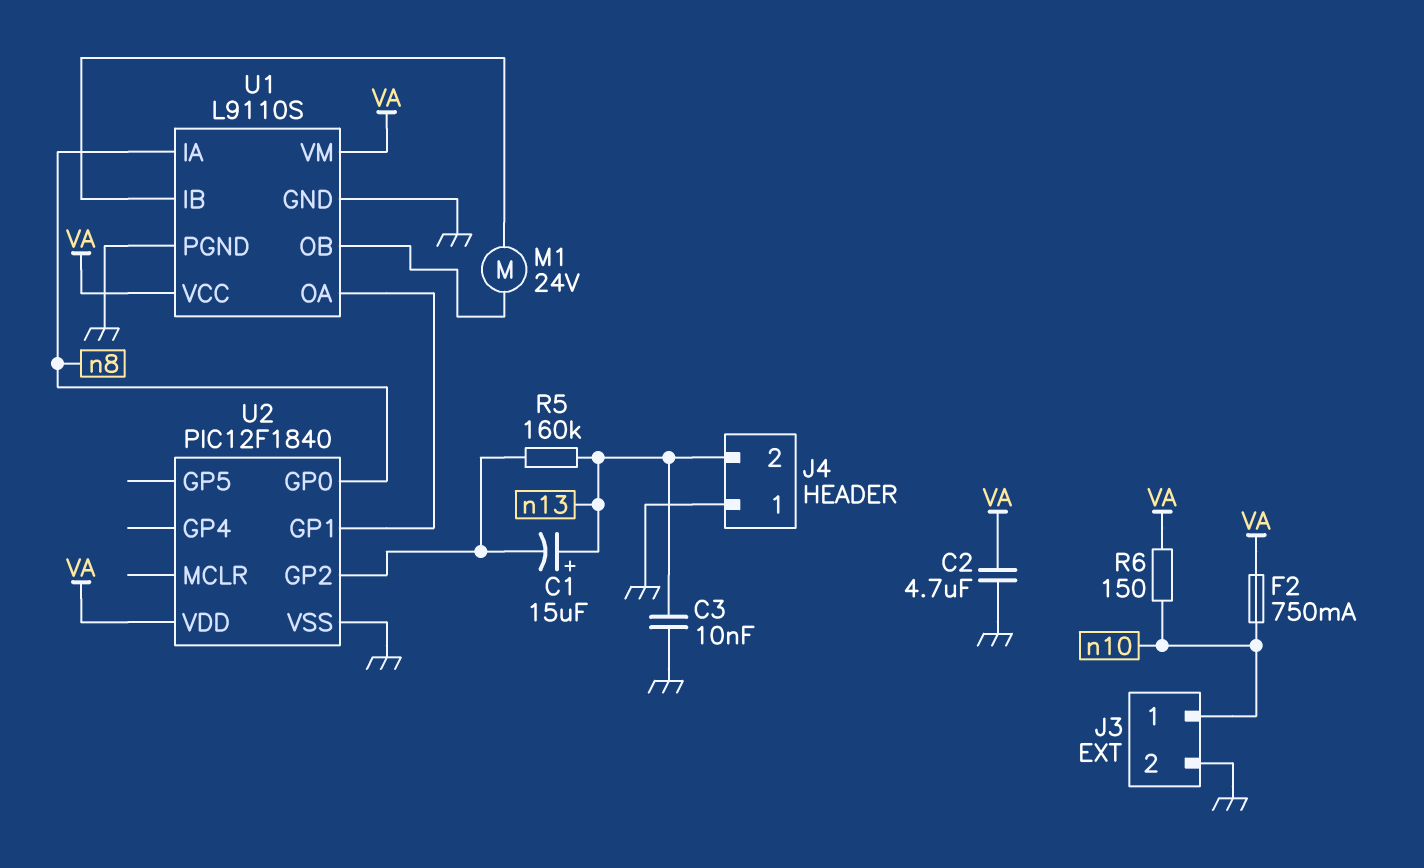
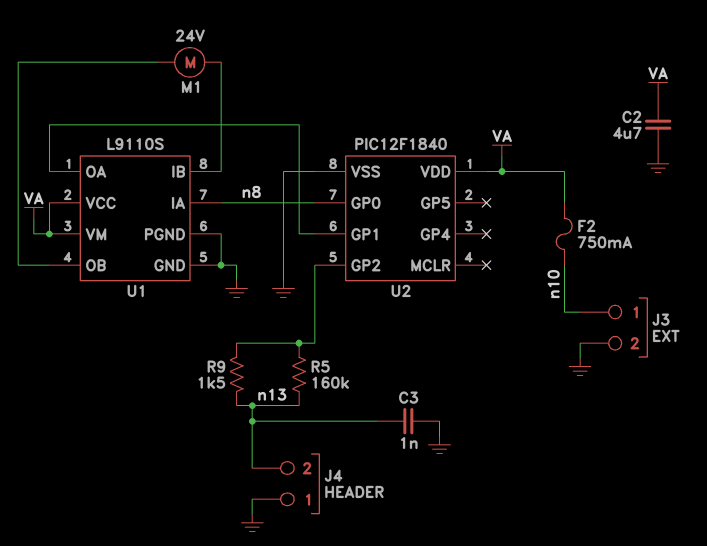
C1: 15uF (plus n13, minus U2/GP2) -> none
C3: 10nF (GND, n13) -> 1nF (GND, n13)
R6: 150 (VA, n10) -> none
R9: none -> 1.5k (U2/GP2, n13)

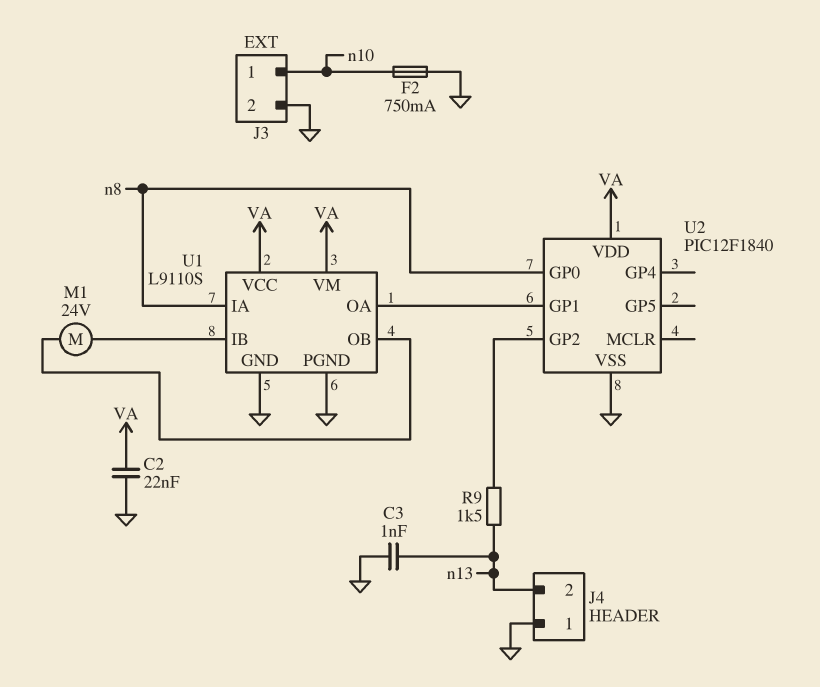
C2: 4.7uF (GND, VA) -> 22nF (GND, VA)
F2: 750mA (VA, n10) -> 750mA (GND, n10)
R5: 160k (U2/GP2, n13) -> none

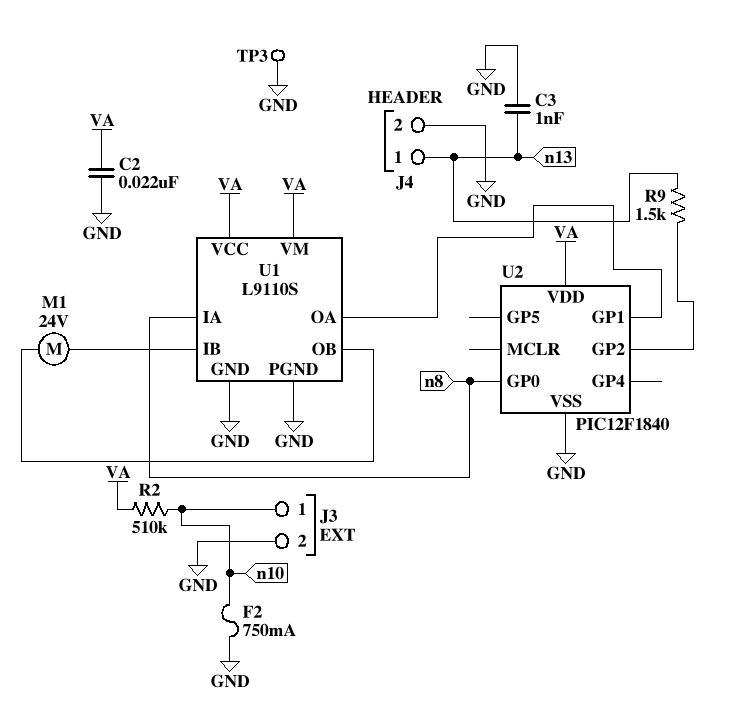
J4 pin 1: GND -> n13
J4 pin 2: n13 -> GND
R2: none -> 510k (VA, n10)
TP3: none -> test point (GND)

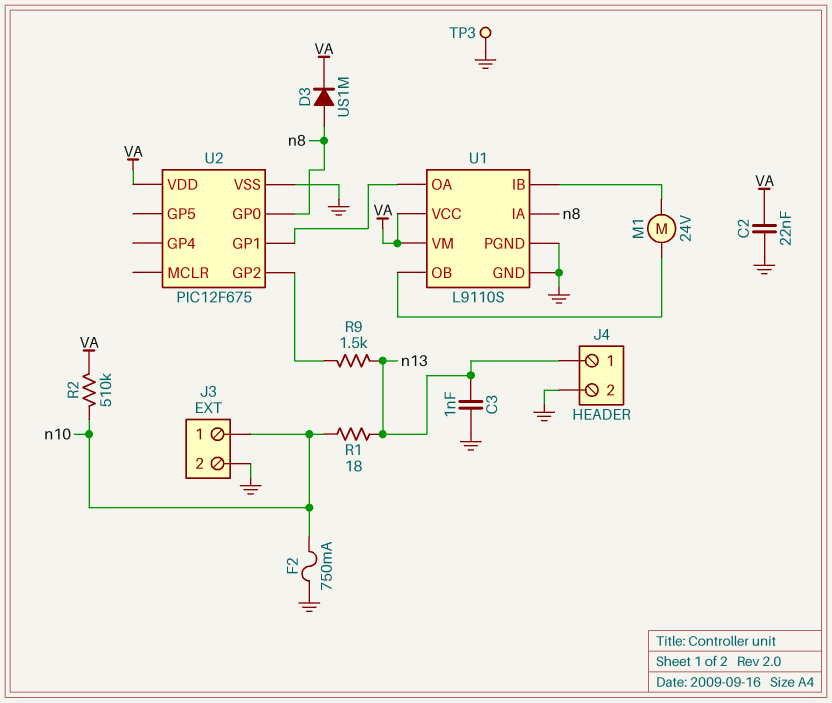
D3: none -> diode US1M (A n8, K VA)
R1: none -> 18 (n10, n13)
U2: PIC12F1840 -> PIC12F675

